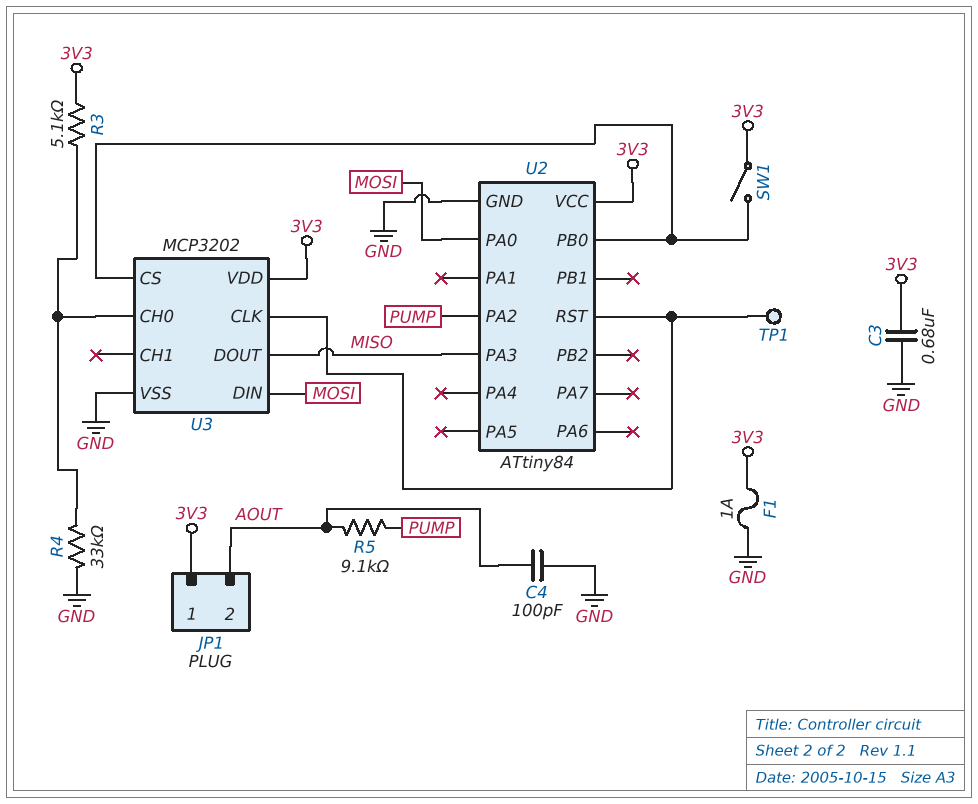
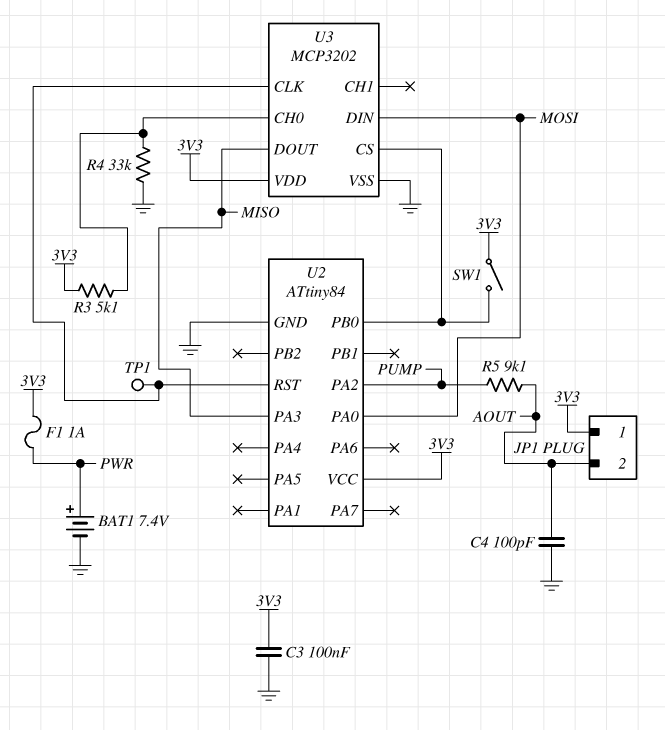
BAT1: none -> 7.4V (plus PWR, minus GND)
C3: 680nF (3V3, GND) -> 100nF (3V3, GND)
F1: 1A (3V3, GND) -> 1A (3V3, PWR)

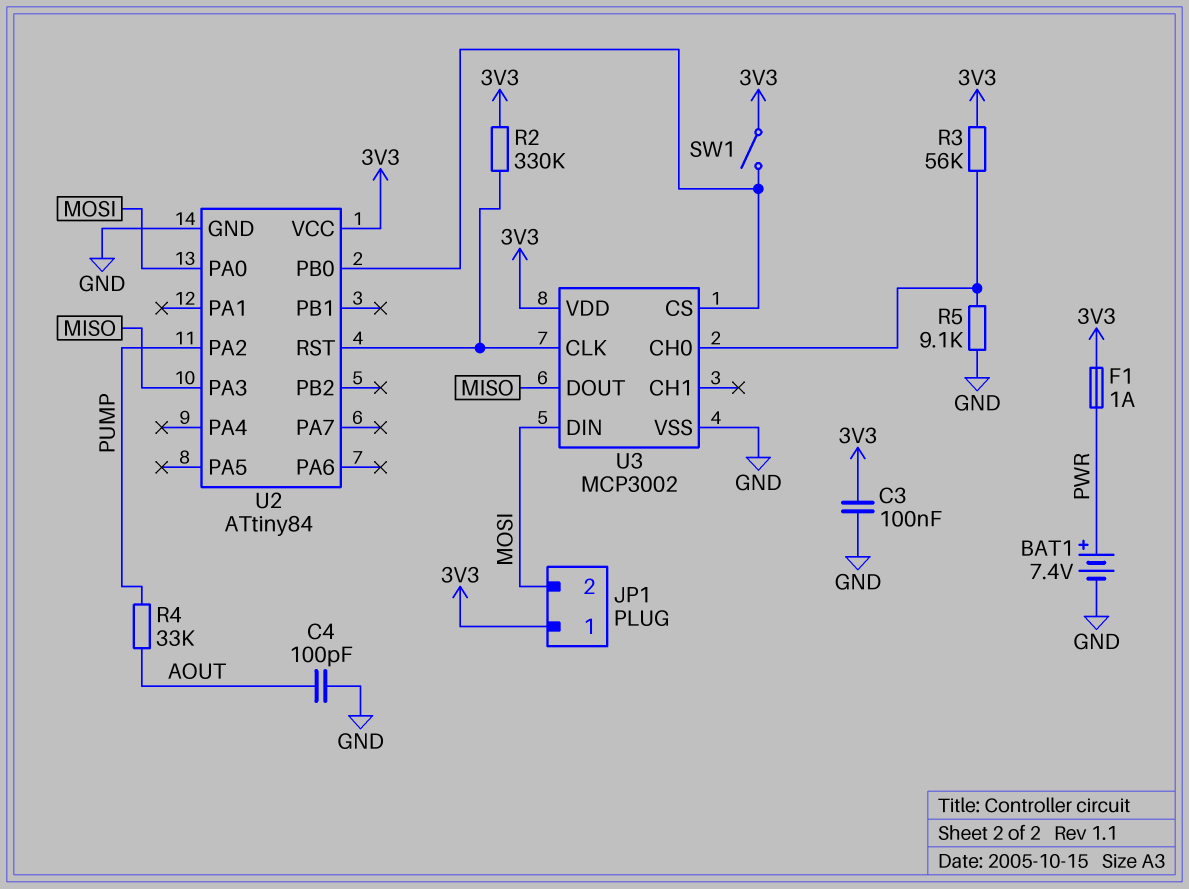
JP1 pin 2: AOUT -> MOSI
R2: none -> 330k (3V3, U2/RST)
R3: 5.1k (3V3, U3/CH0) -> 56k (3V3, U3/CH0)
R4: 33k (GND, U3/CH0) -> 33k (AOUT, PUMP)
R5: 9.1k (AOUT, PUMP) -> 9.1k (GND, U3/CH0)
TP1: test point (U2/RST) -> none
U3: MCP3202 -> MCP3002

